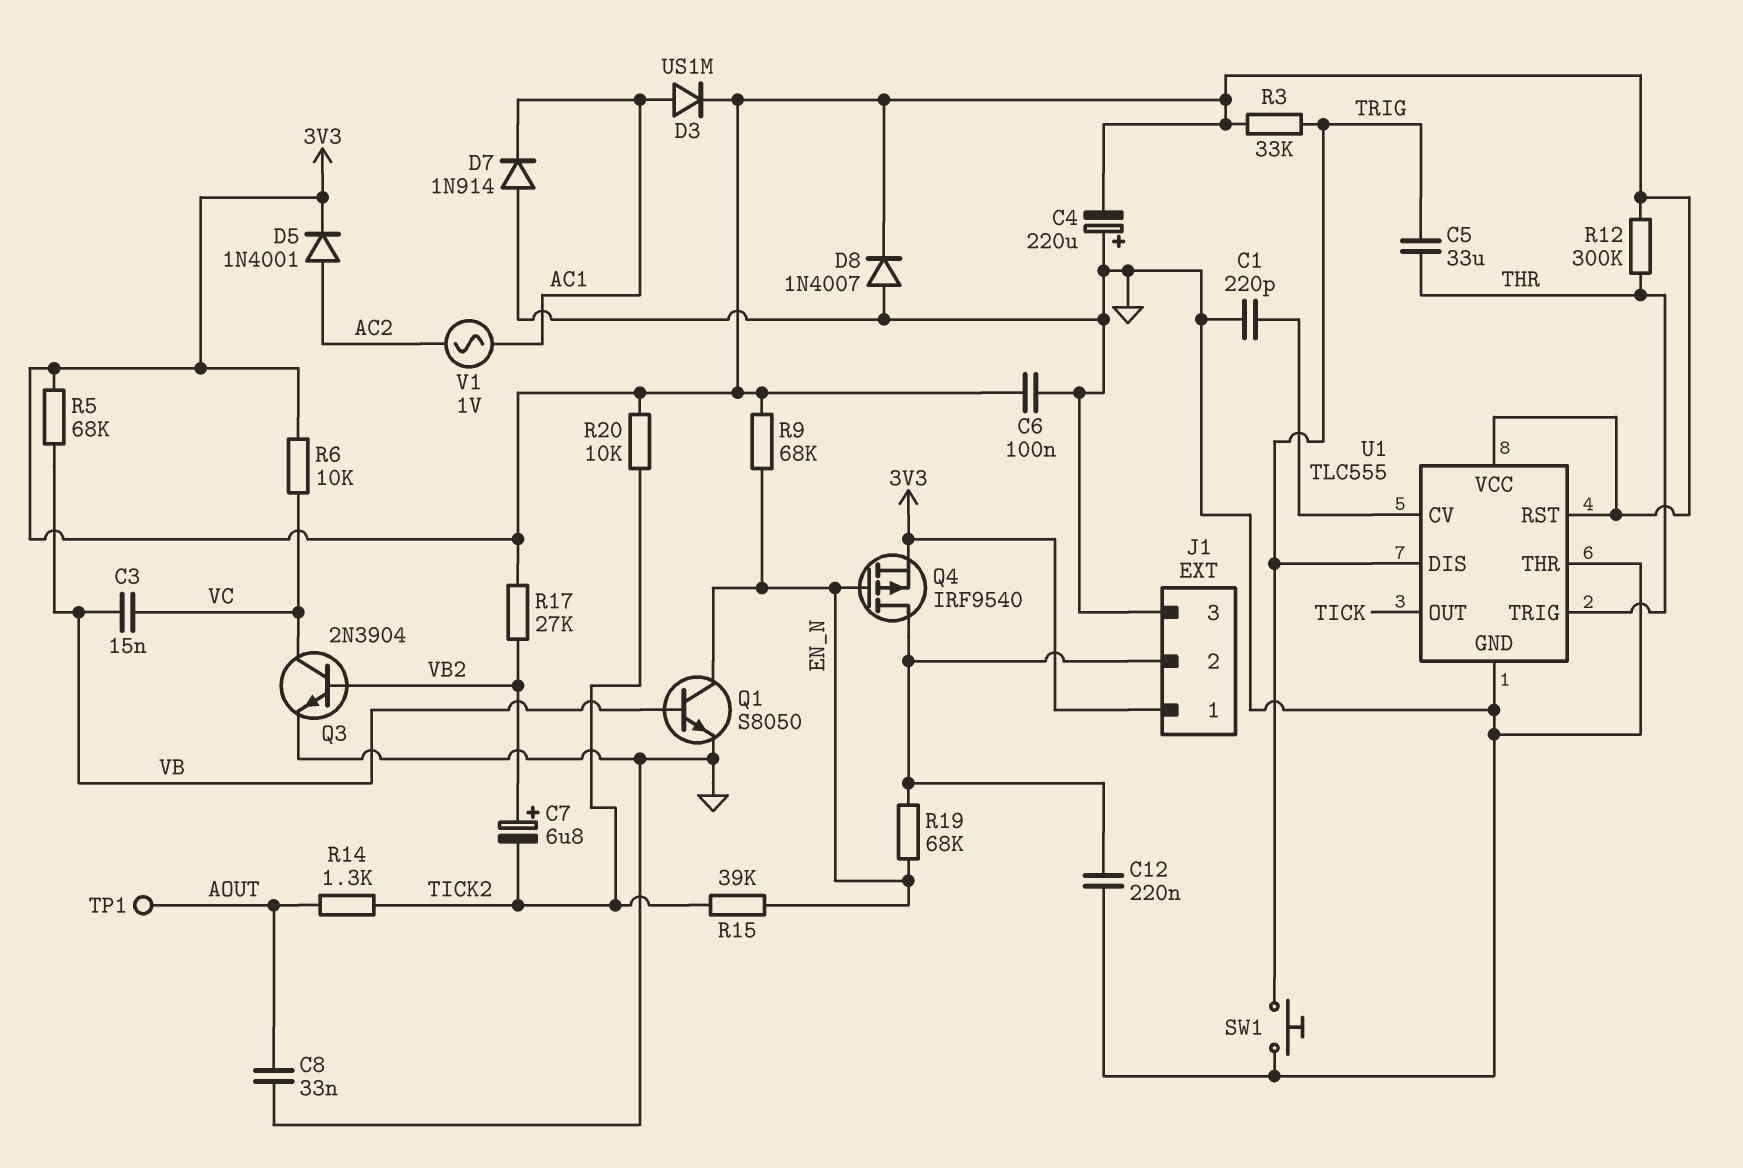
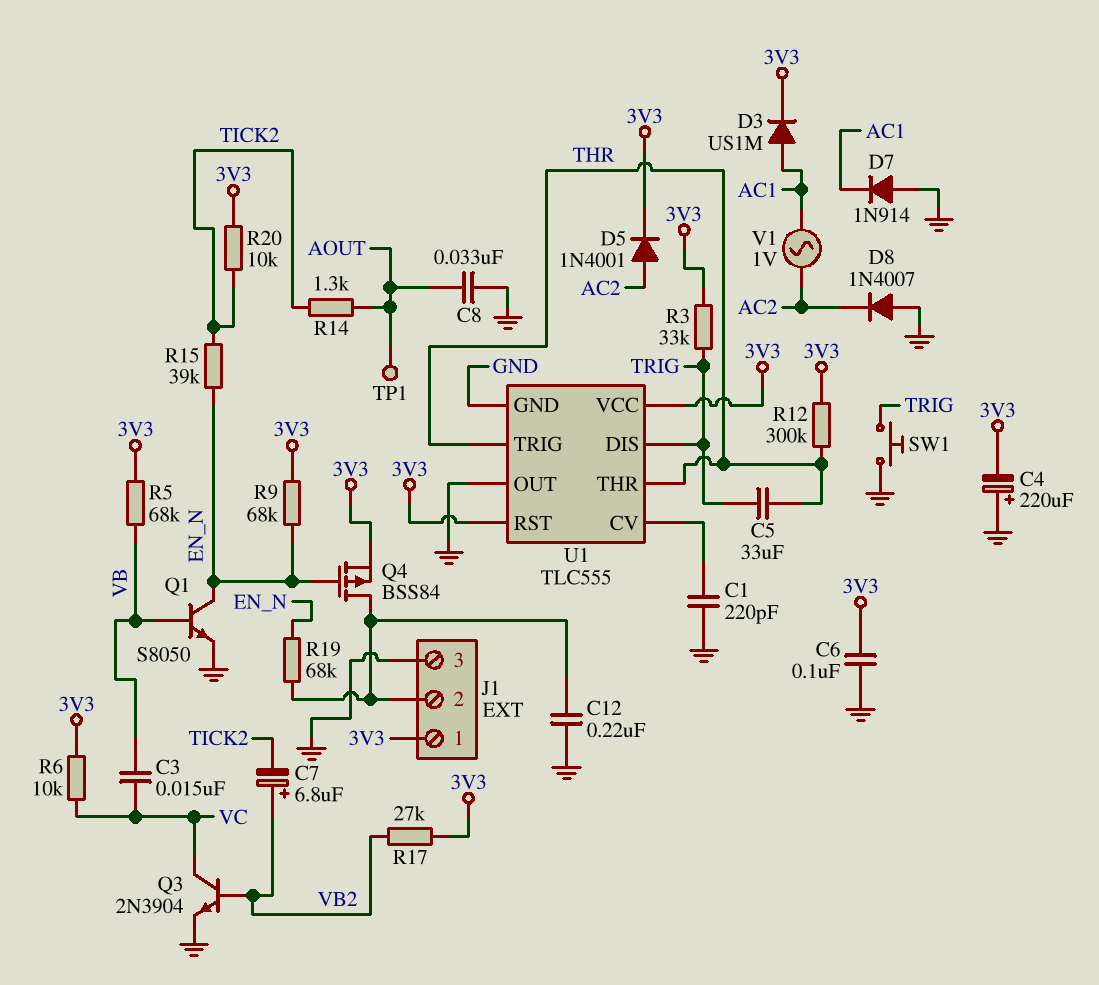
D8: diode 1N4007 (A GND, K 3V3) -> diode 1N4007 (A GND, K AC2)
Q4: PMOS IRF9540 (G EN_N, D J1/2, S 3V3) -> PMOS BSS84 (G EN_N, D J1/2, S 3V3)
U1 pin OUT: TICK -> GND
U1 pin THR: GND -> THR

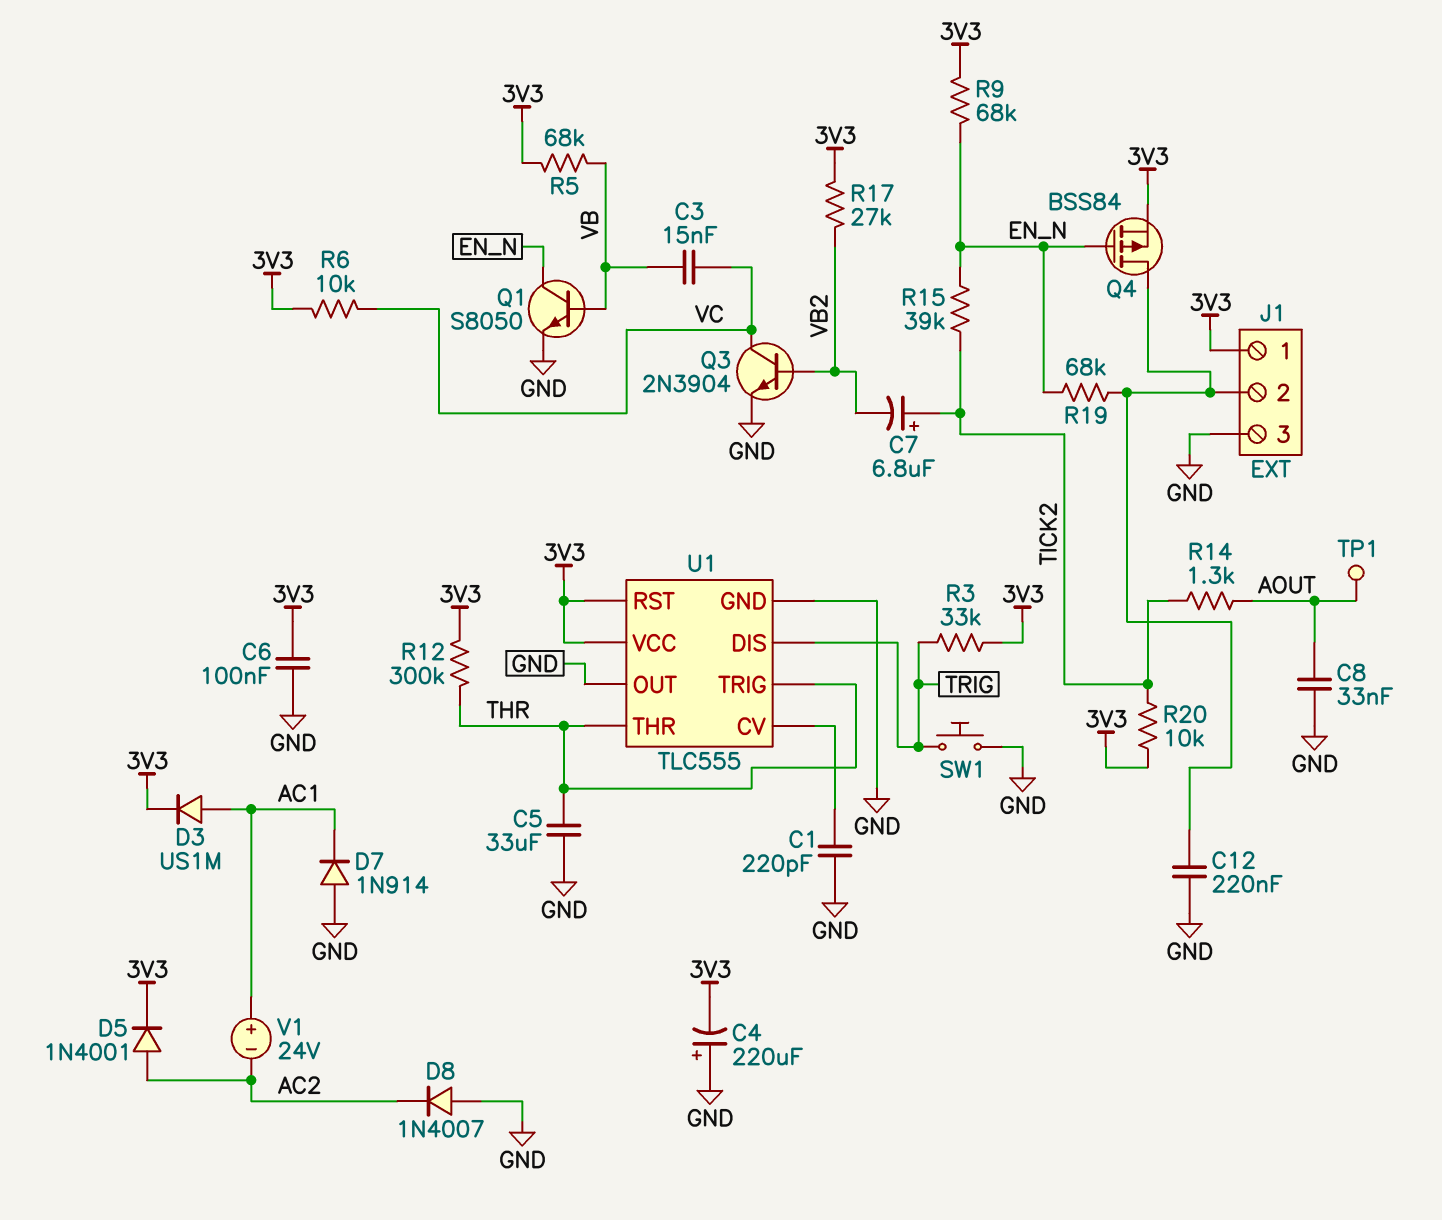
C5: 33uF (THR, TRIG) -> 33uF (GND, THR)
C7: 6.8uF (plus VB2, minus TICK2) -> 6.8uF (plus TICK2, minus VB2)
V1: AC 1V (AC1, AC2) -> 24V (plus AC1, minus AC2)

